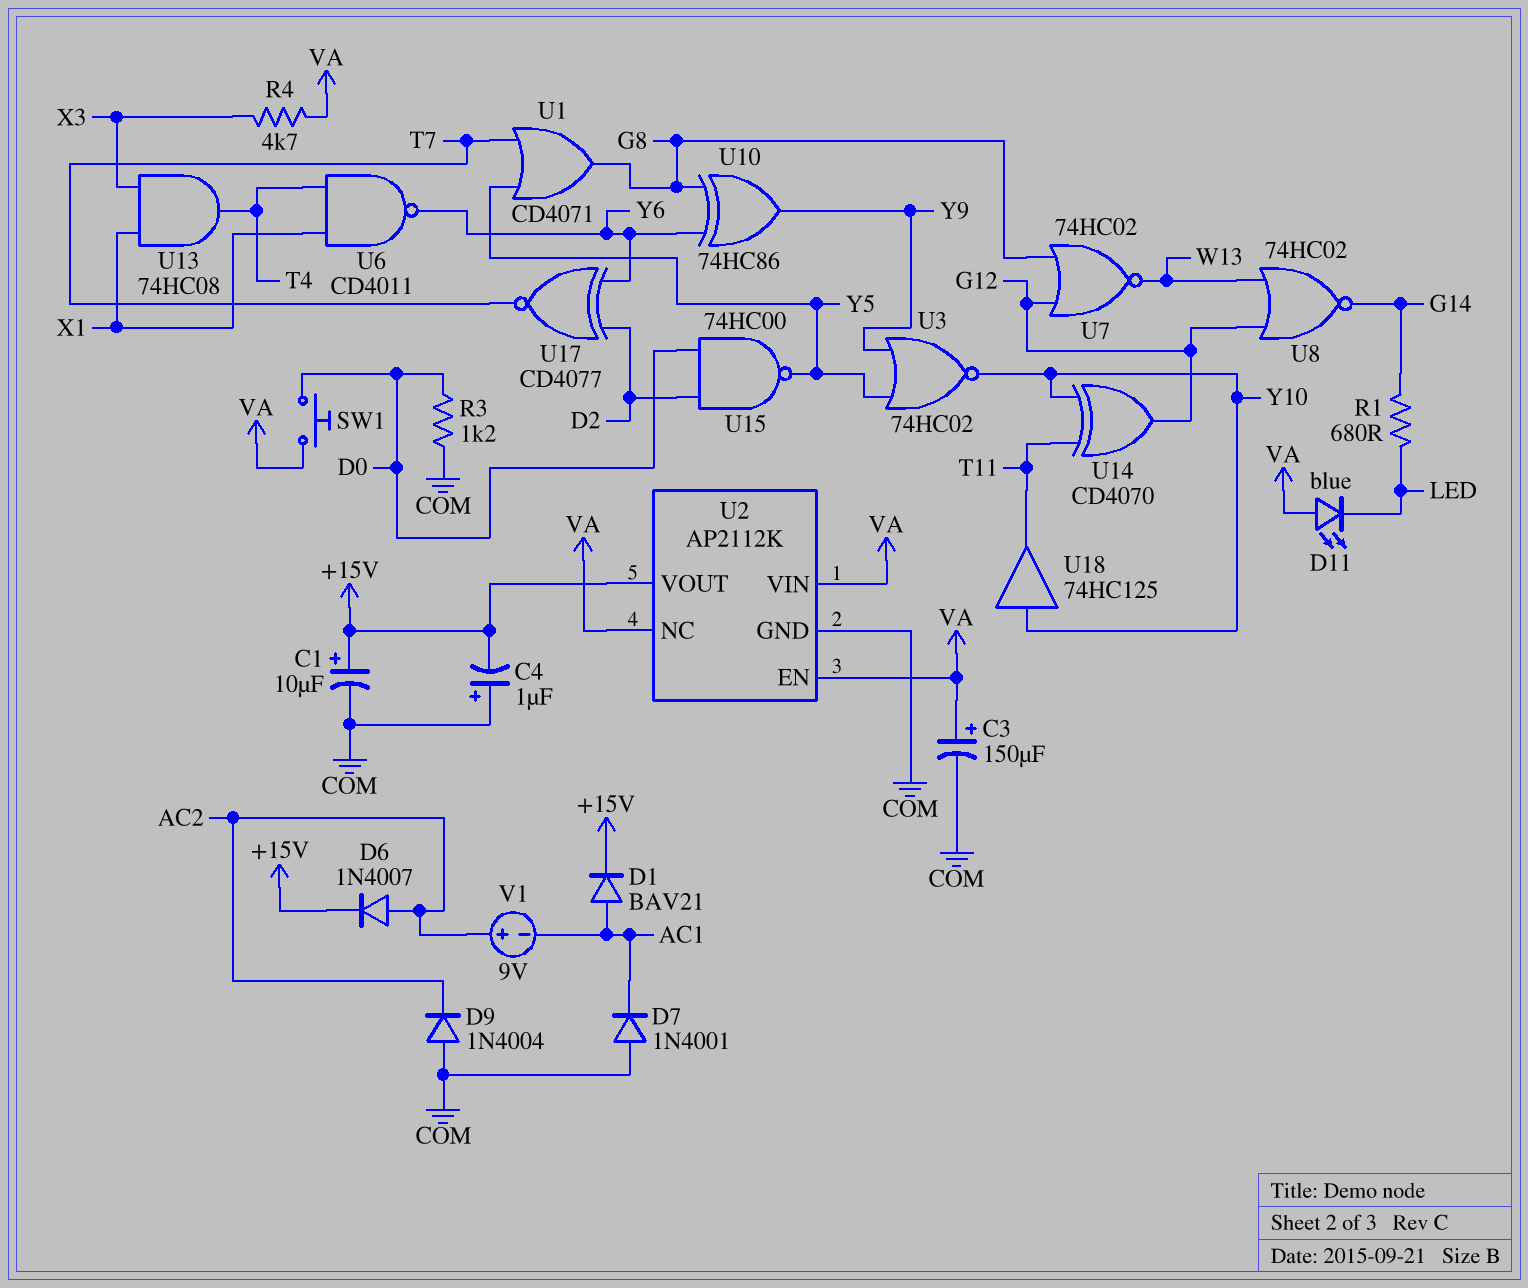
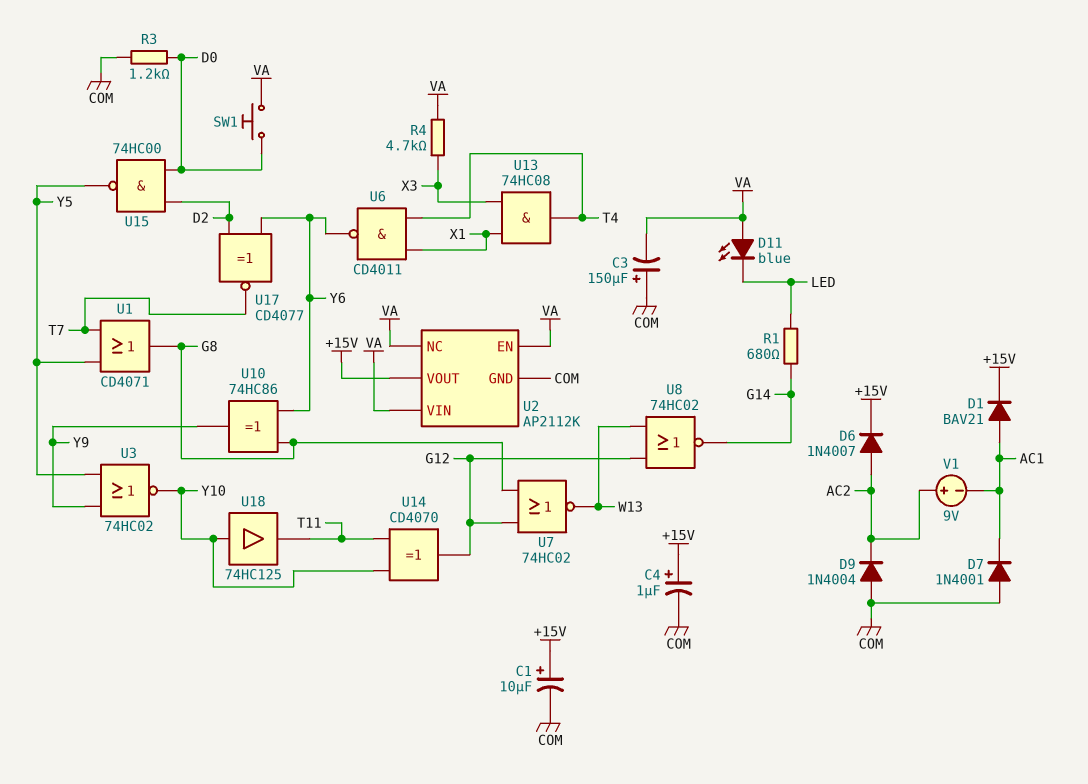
C3: 150uF (plus VA, minus COM) -> 150uF (plus COM, minus VA)
C4: 1uF (plus COM, minus +15V) -> 1uF (plus +15V, minus COM)

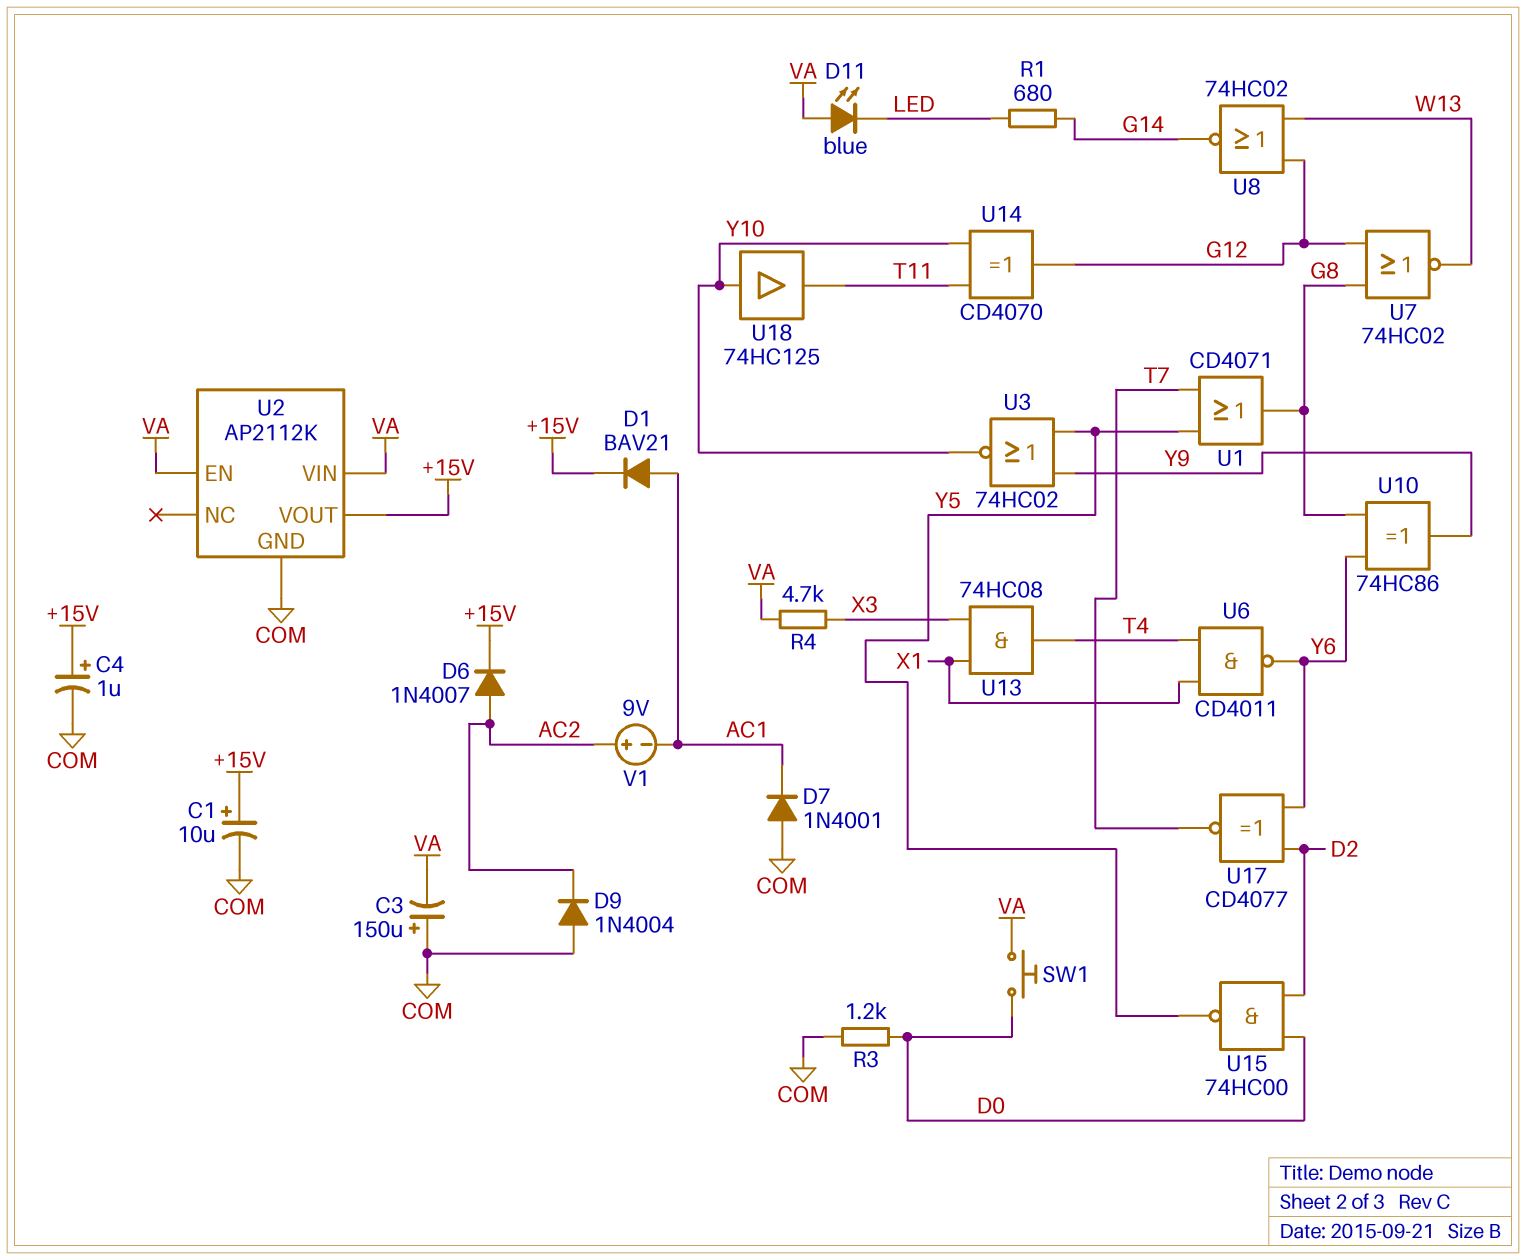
U2 pin NC: VA -> none

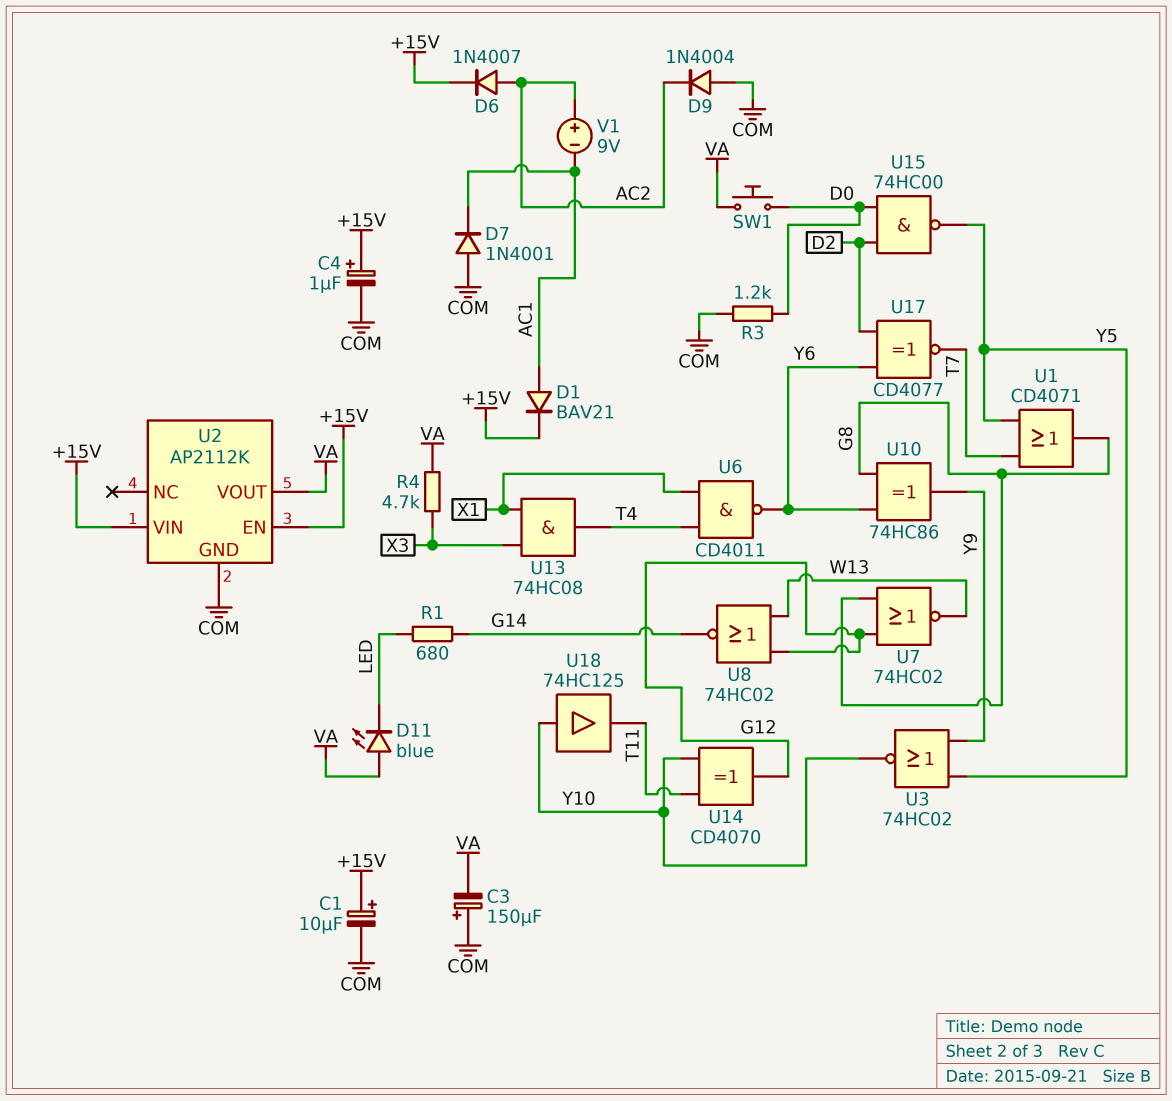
U2 pin EN: VA -> +15V
U2 pin VIN: VA -> +15V
U2 pin VOUT: +15V -> VA

